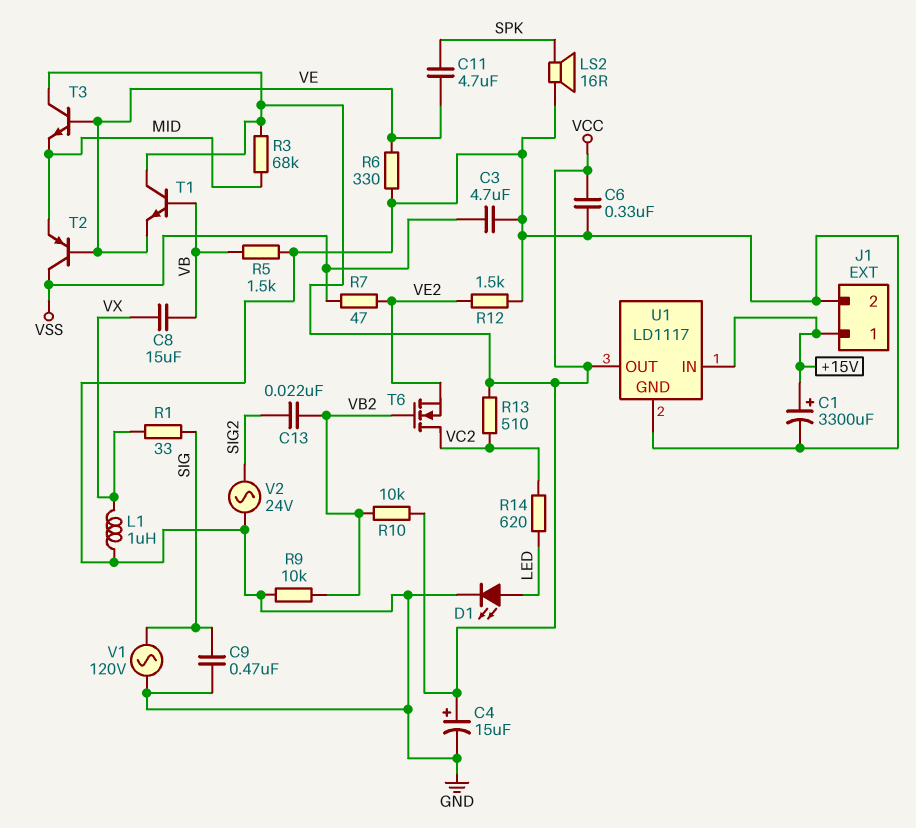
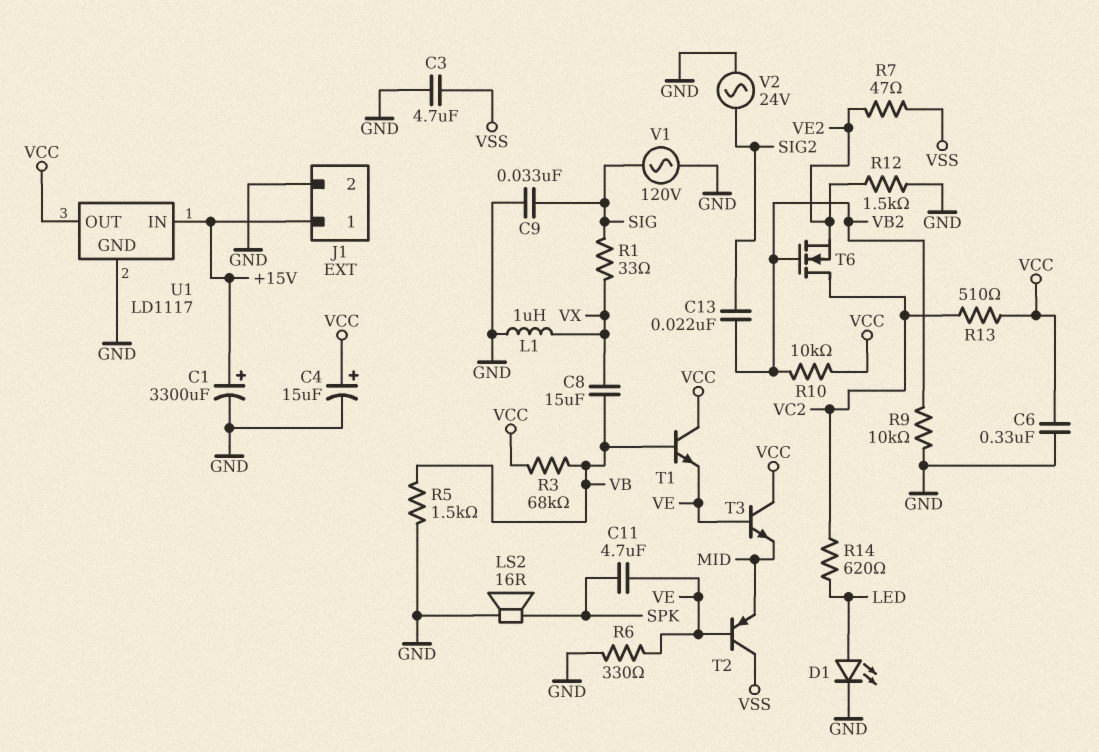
C9: 470nF (GND, SIG) -> 33nF (GND, SIG)
R3: 68k (MID, VCC) -> 68k (VB, VCC)

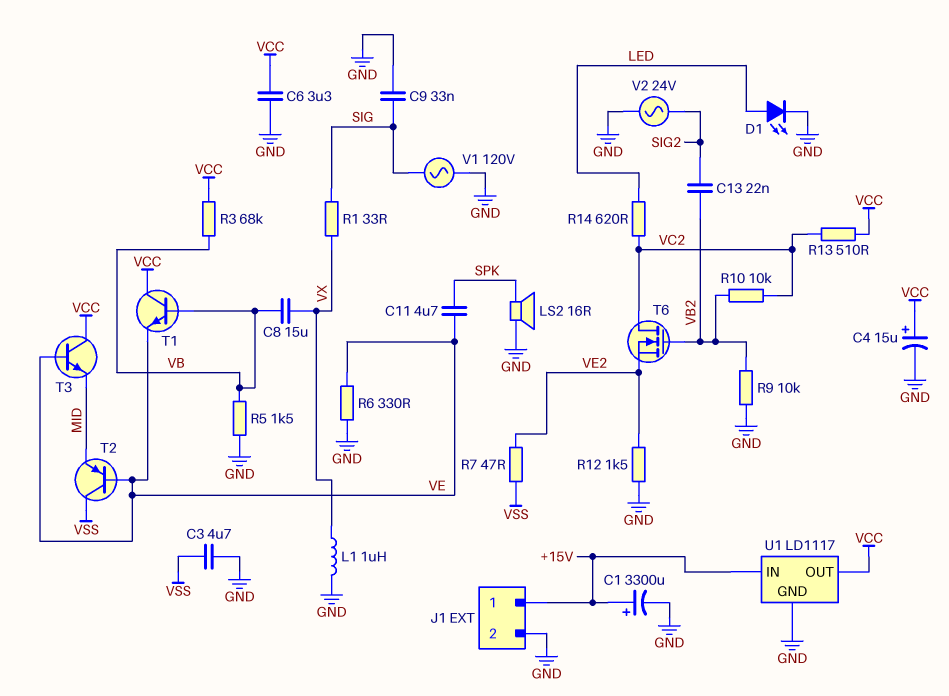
C6: 330nF (GND, VCC) -> 3.3uF (GND, VCC)
R10: 10k (VB2, VCC) -> 10k (VB2, VC2)

